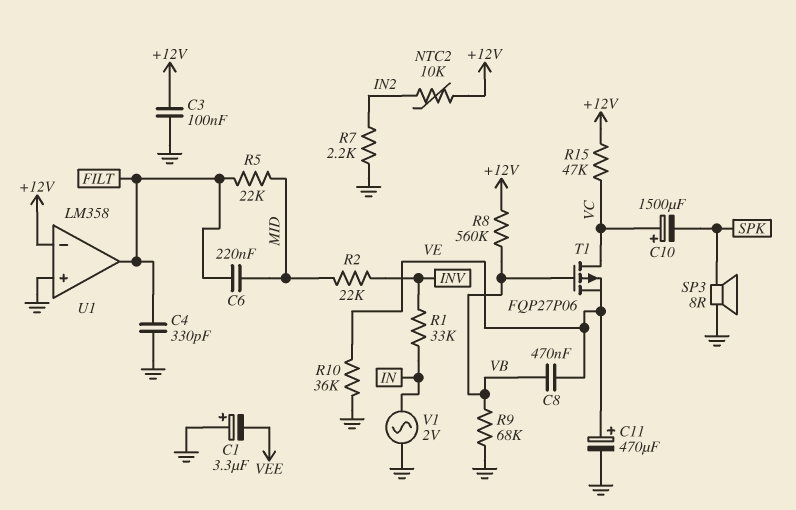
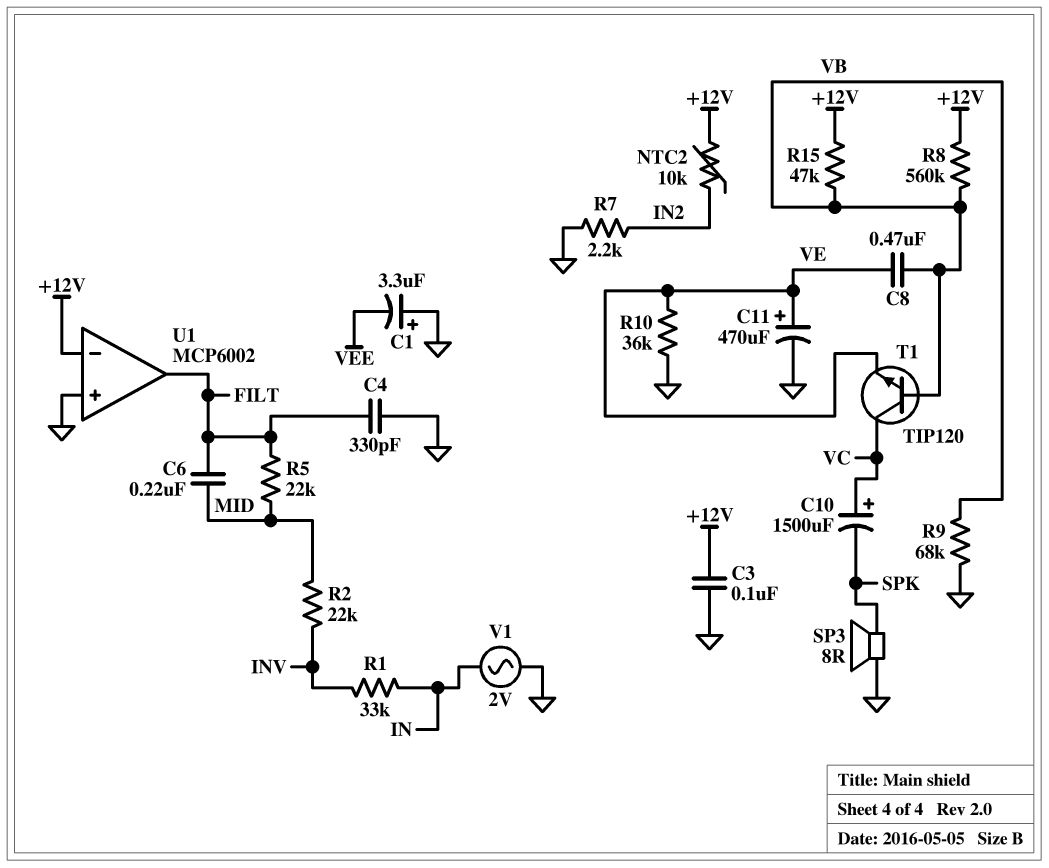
R15: 47k (+12V, VC) -> 47k (+12V, VB)
T1: PMOS FQP27P06 (G VB, D VC, S VE) -> NPN TIP120 (B VB, C VC, E VE)
U1: LM358 -> MCP6002

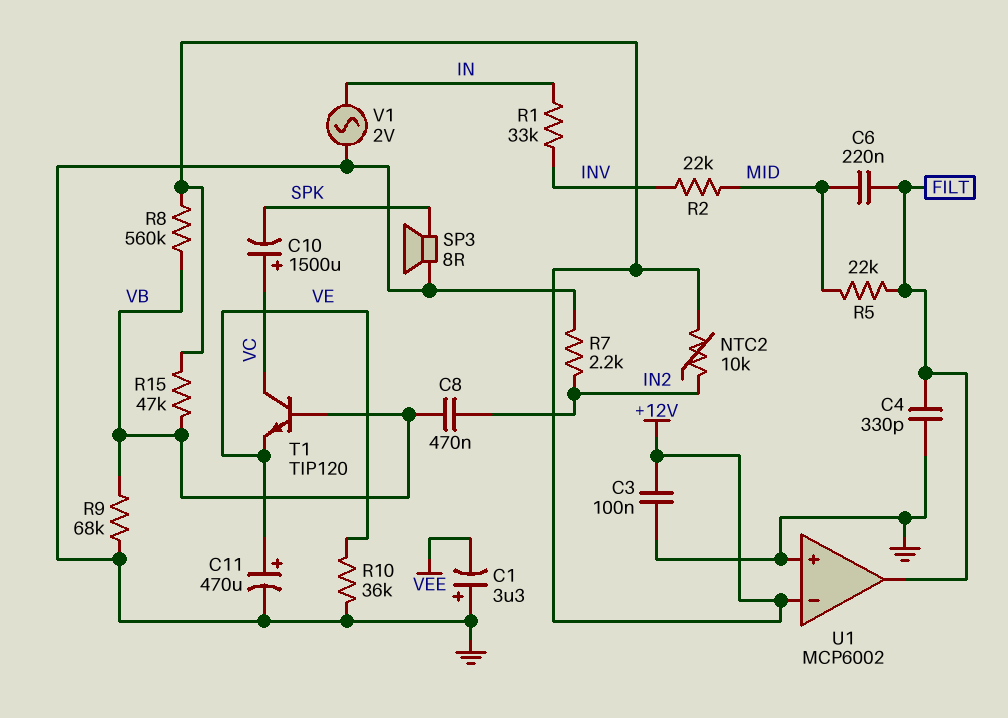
C8: 470nF (VB, VE) -> 470nF (IN2, VB)

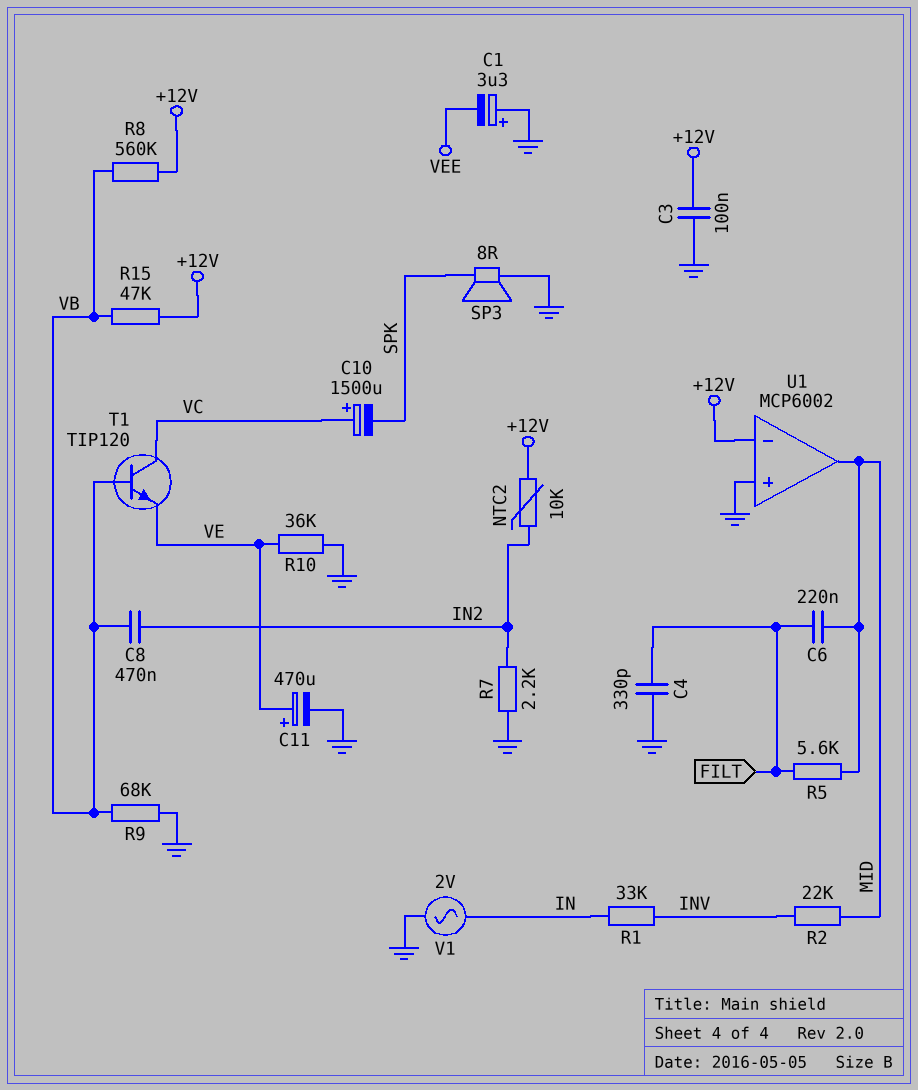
R5: 22k (FILT, MID) -> 5.6k (FILT, MID)
U1 pin out: FILT -> MID

